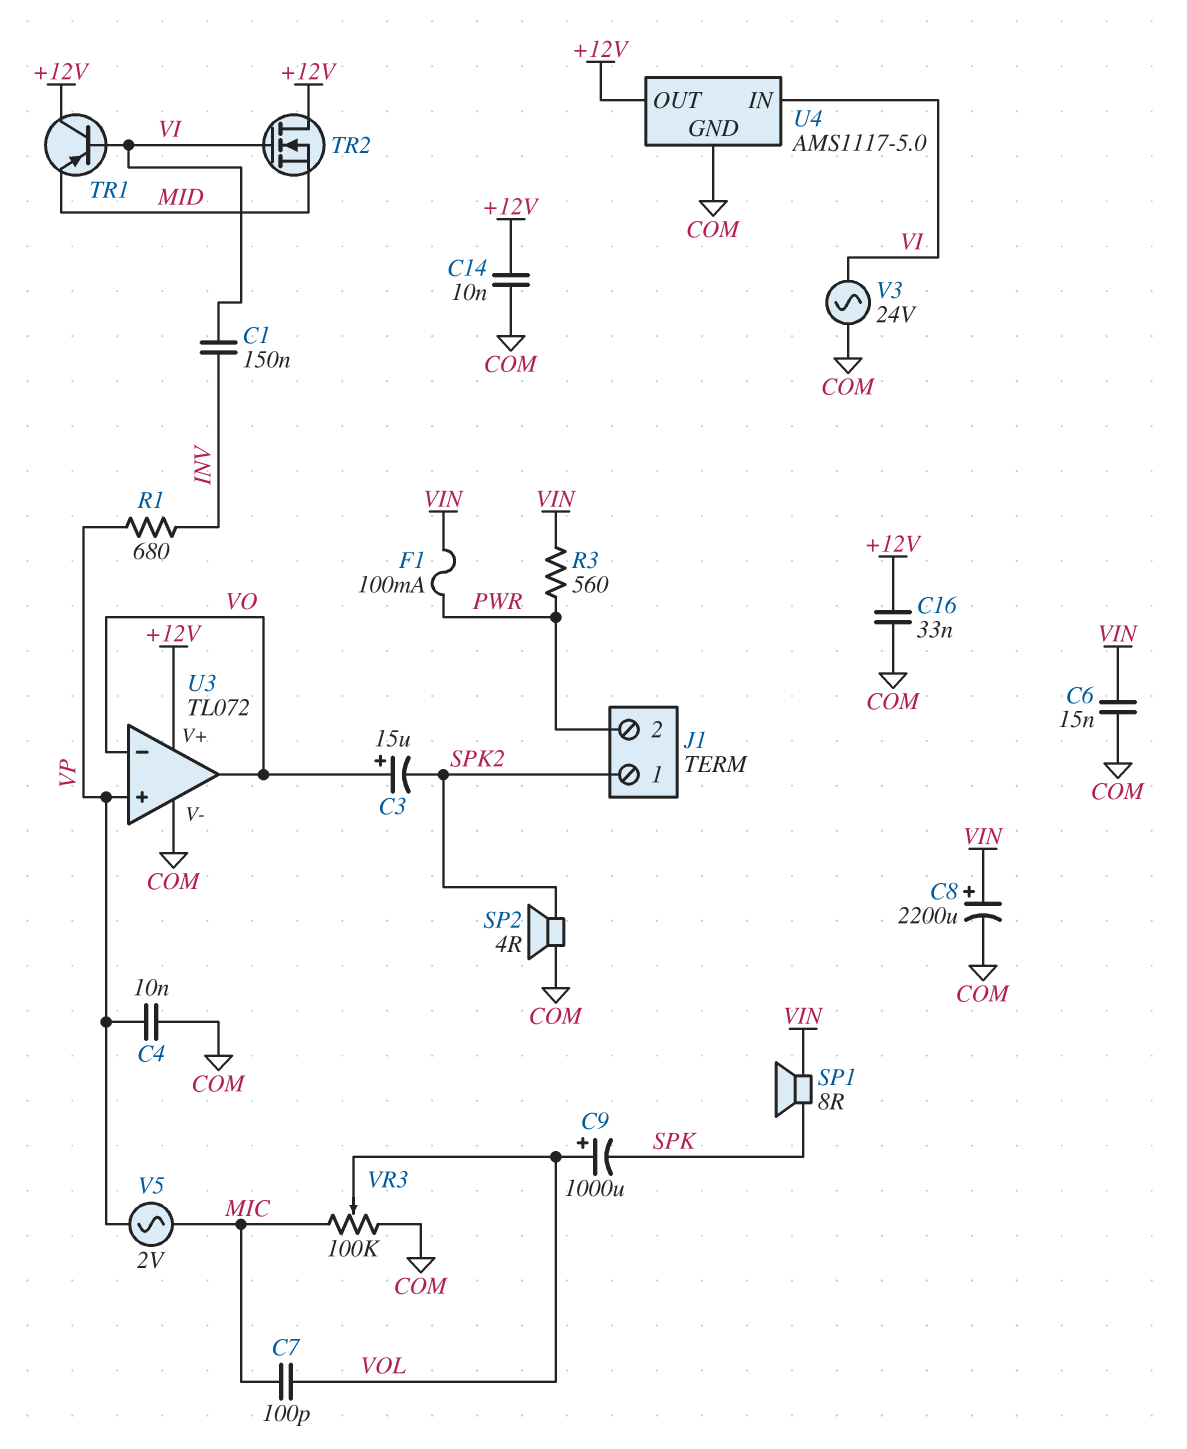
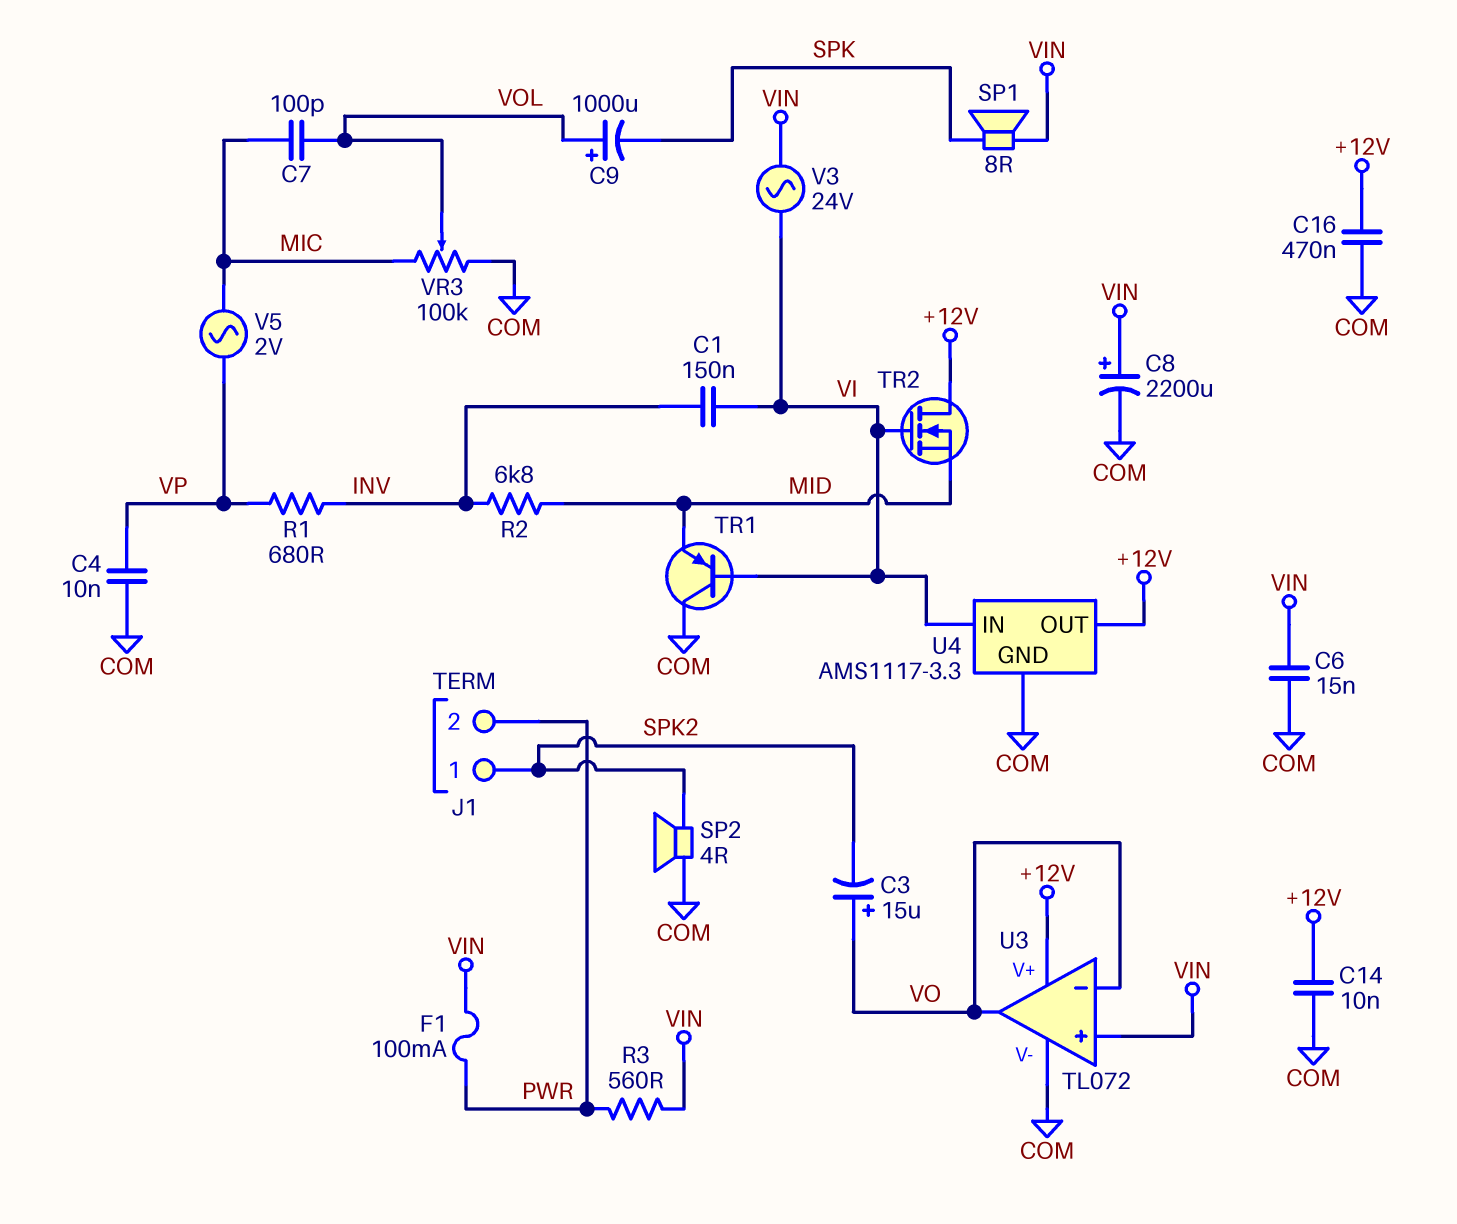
C16: 33nF (+12V, COM) -> 470nF (+12V, COM)
R2: none -> 6.8k (INV, MID)
TR1: PNP (B VI, C +12V, E MID) -> PNP (B VI, C COM, E MID)
U3 pin in+: VP -> VIN
U4: AMS1117-5.0 -> AMS1117-3.3
V3: AC 24V (COM, VI) -> AC 24V (VI, VIN)

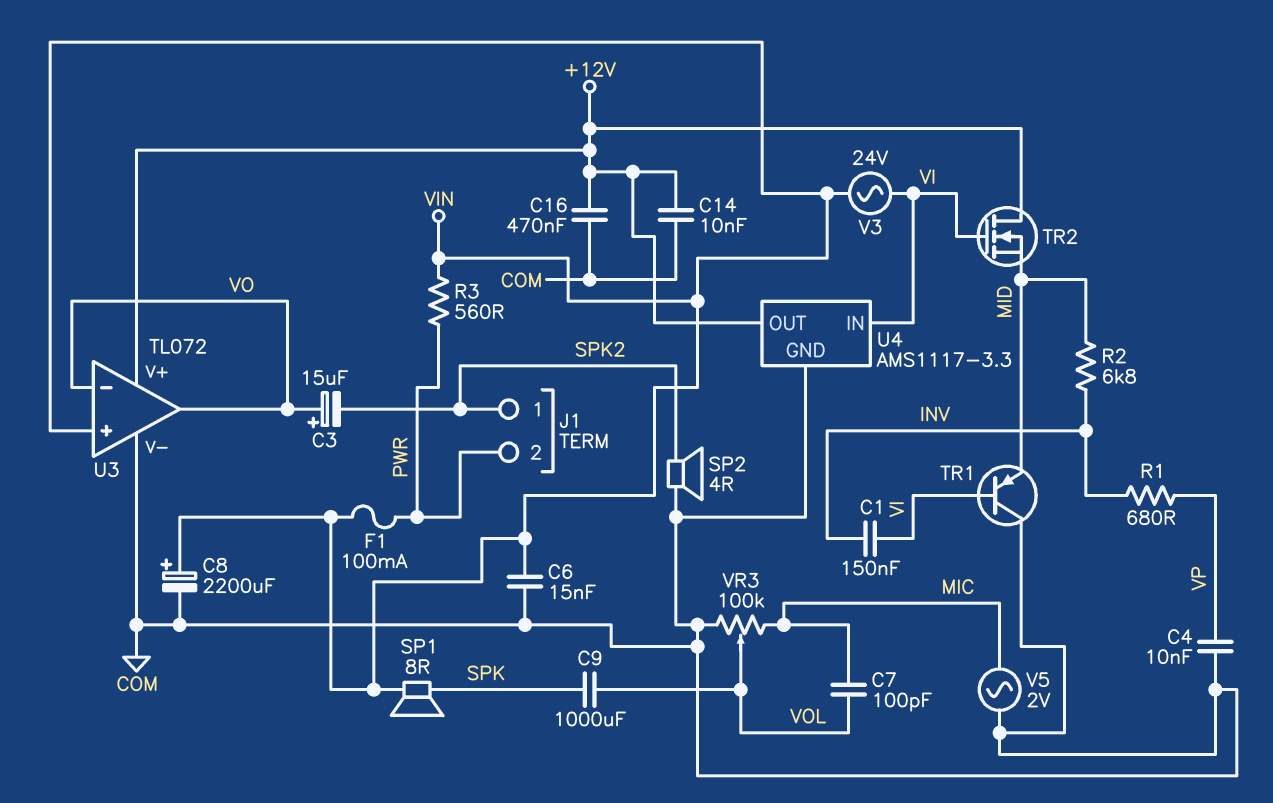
C9: 1000uF (plus VOL, minus SPK) -> 1000uF (SPK, VOL)
V5: AC 2V (MIC, VP) -> AC 2V (COM, MIC)

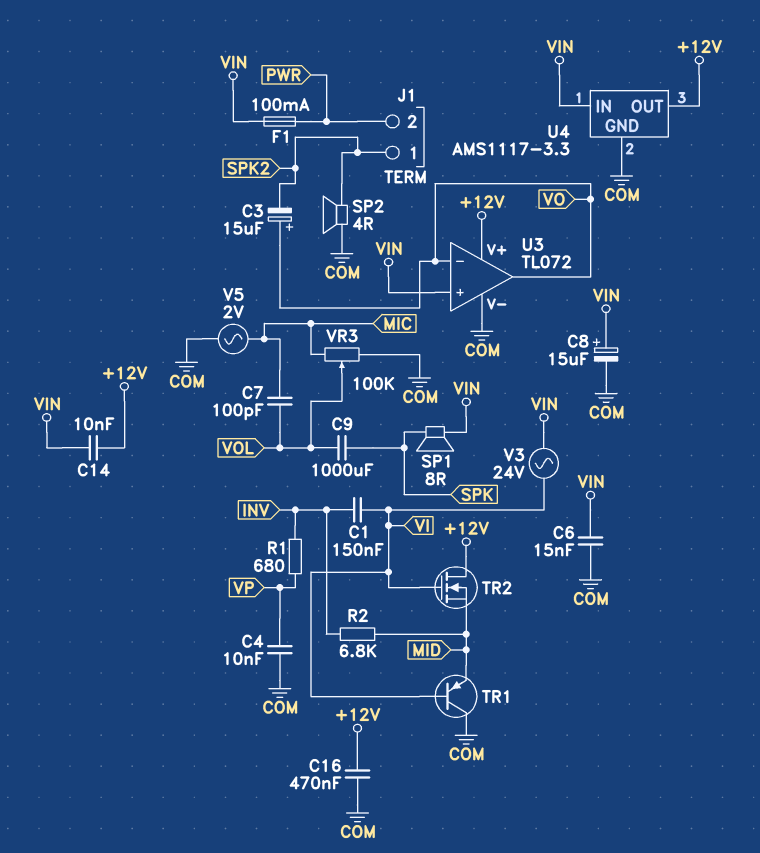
C8: 2200uF (plus VIN, minus COM) -> 15uF (plus VIN, minus COM)
C14: 10nF (+12V, COM) -> 10nF (+12V, VIN)
R3: 560 (PWR, VIN) -> none
U4 pin IN: VI -> VIN

